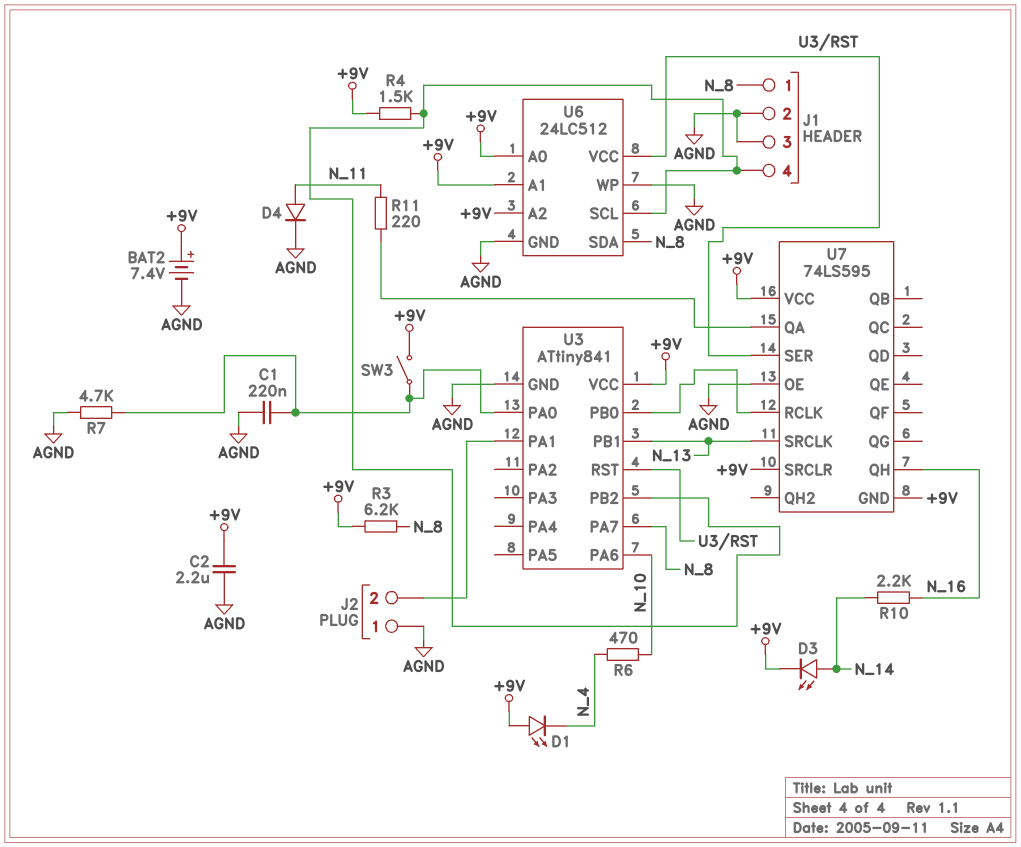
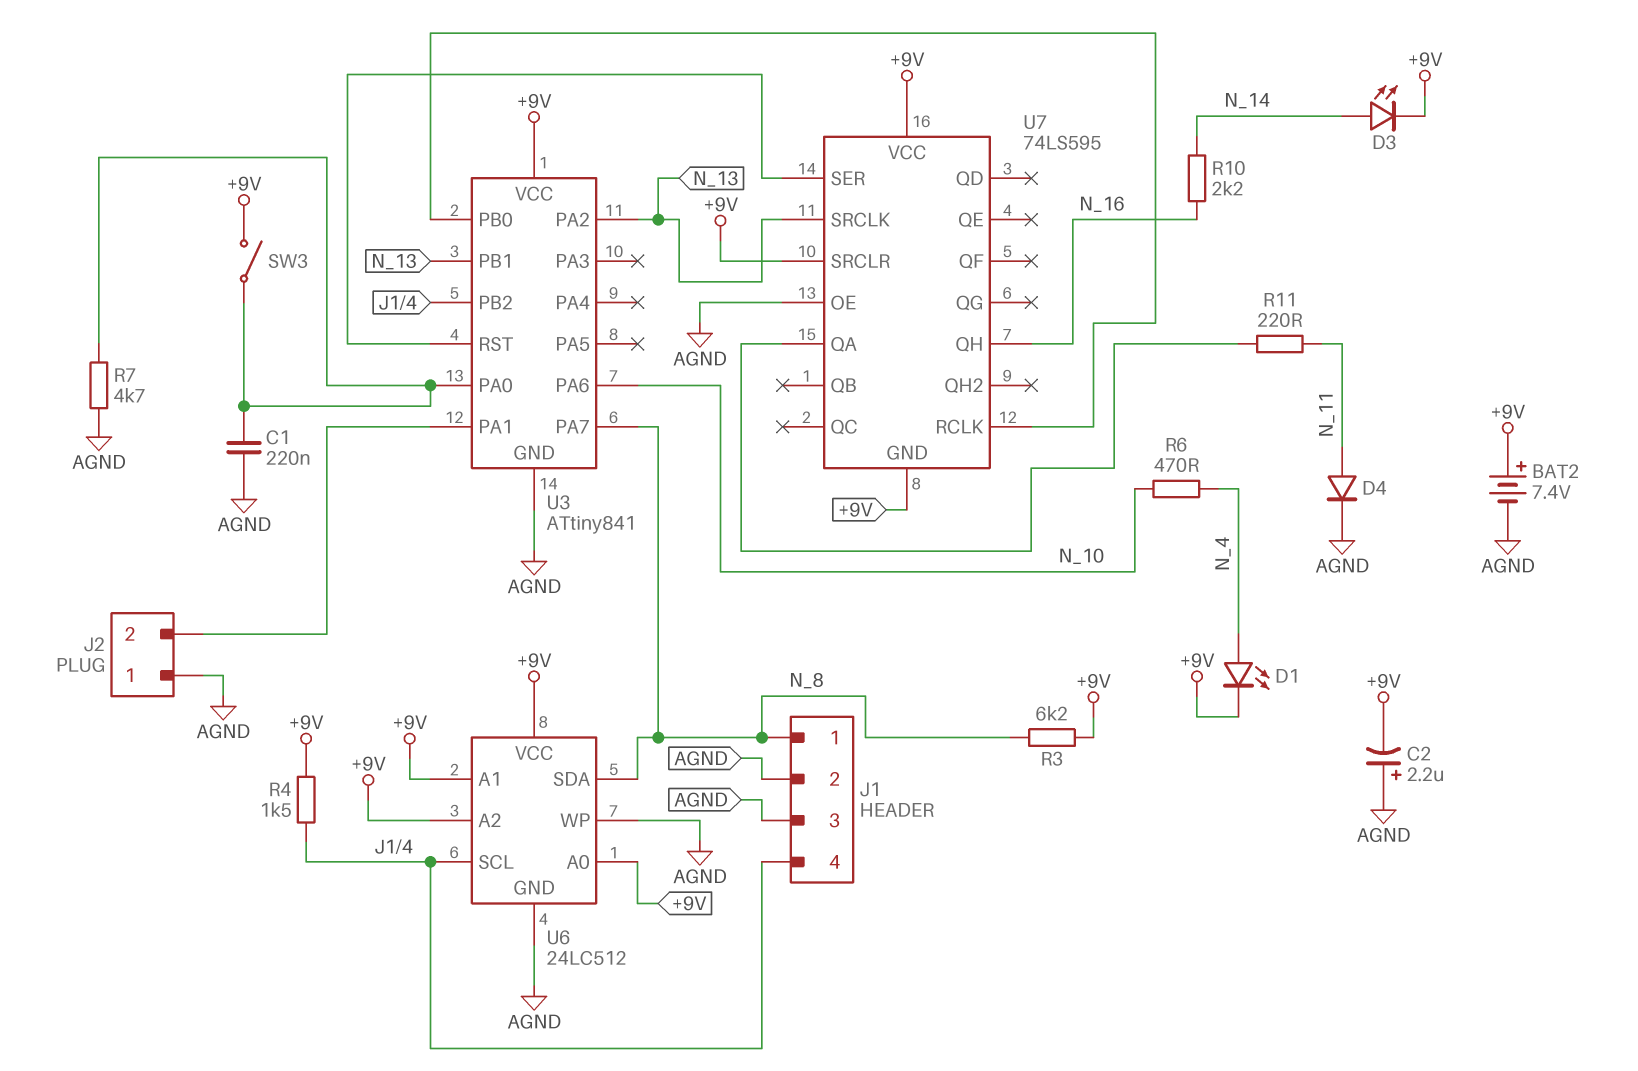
C2: 2.2uF (+9V, AGND) -> 2.2uF (plus AGND, minus +9V)
D1: LED (A +9V, K N_4) -> LED (A N_4, K +9V)
U3 pin PA2: none -> N_13
U6 pin VCC: U3/RST -> +9V

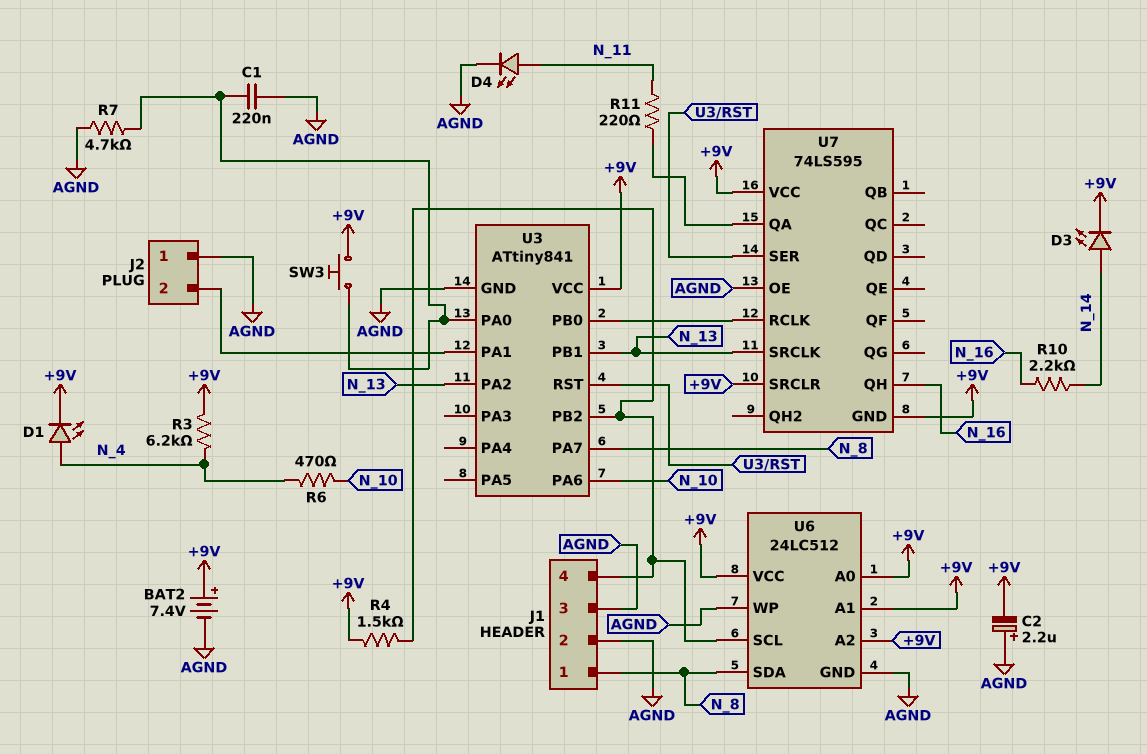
D4: diode (A N_11, K AGND) -> LED (A N_11, K AGND)
R3: 6.2k (+9V, N_8) -> 6.2k (+9V, N_4)
SW3: switch (+9V, U3/PA0) -> button (+9V, U3/PA0)

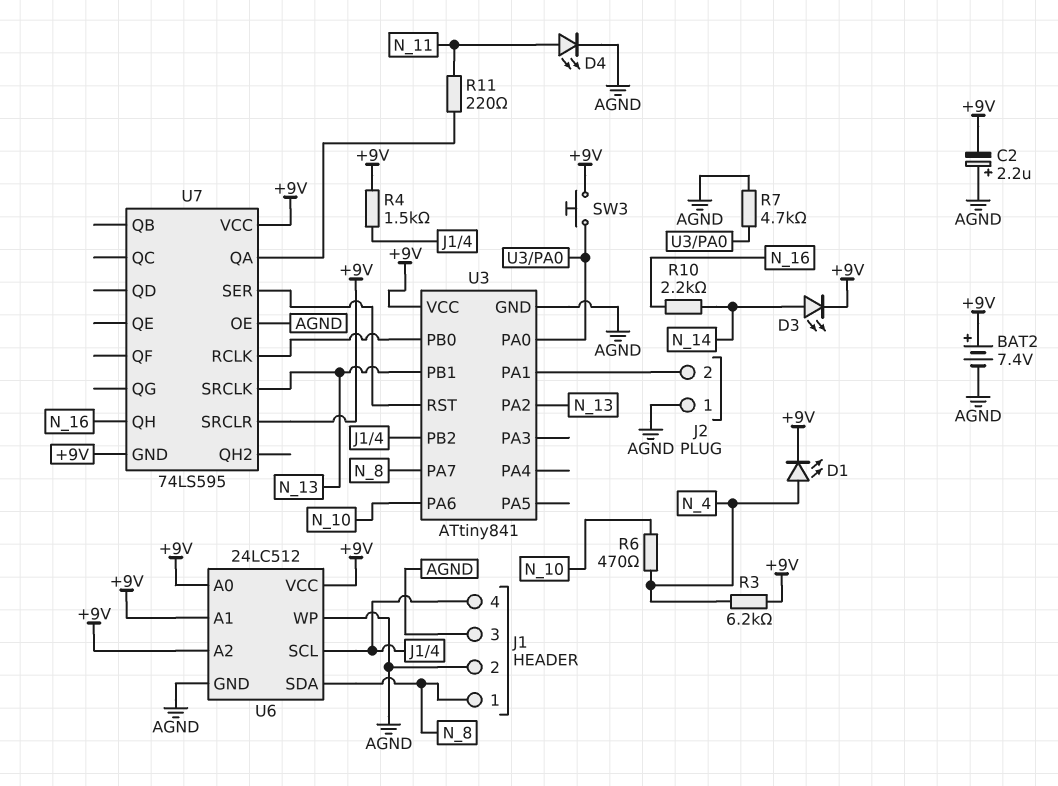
C1: 220nF (AGND, U3/PA0) -> none

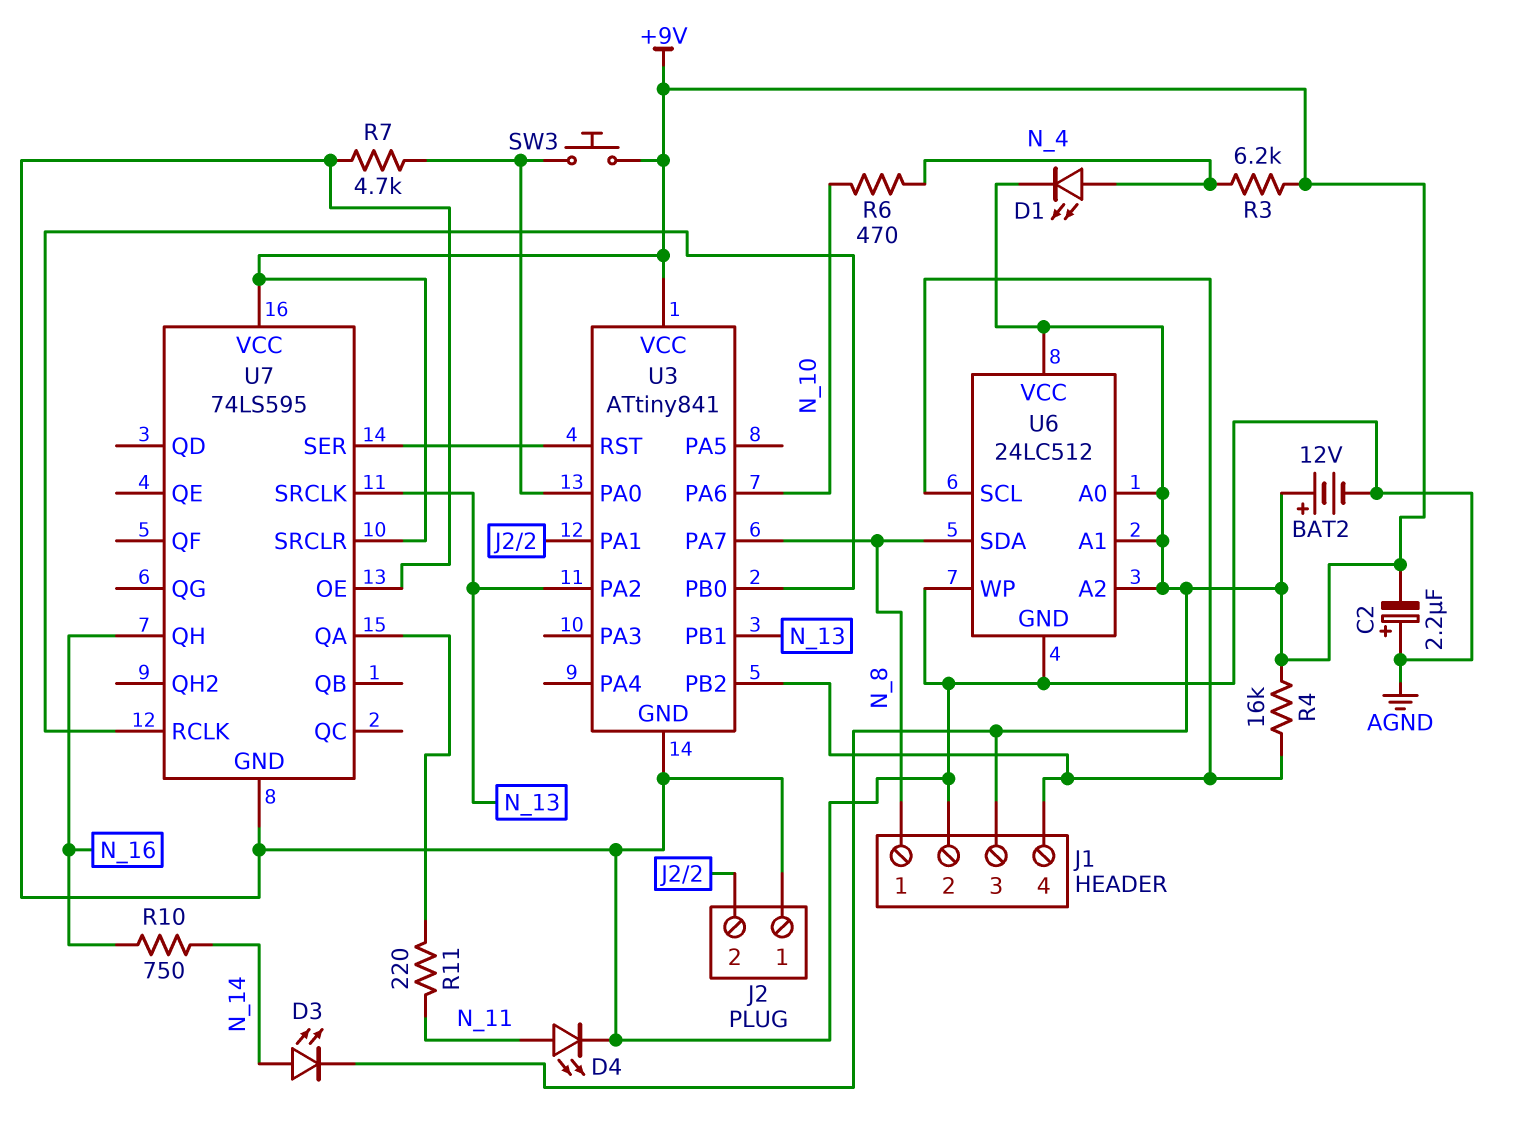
BAT2: 7.4V (plus +9V, minus AGND) -> 12V (plus +9V, minus AGND)
J1 pin 3: AGND -> +9V
R4: 1.5k (+9V, J1/4) -> 16k (+9V, J1/4)
R10: 2.2k (N_14, N_16) -> 750 (N_14, N_16)
U7 pin GND: +9V -> AGND

